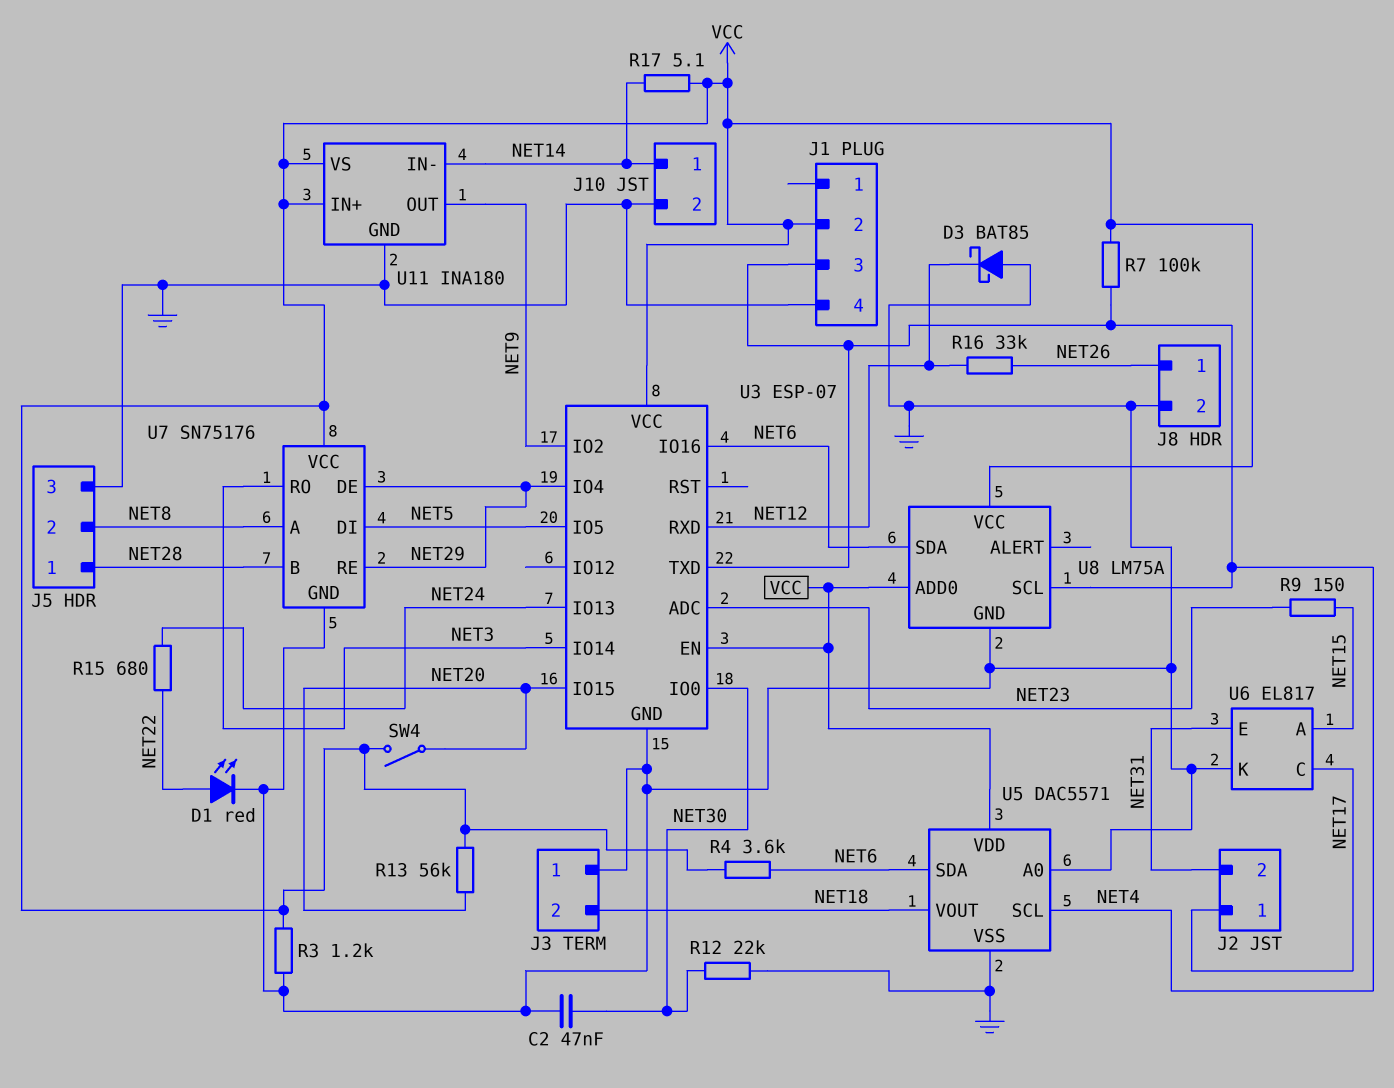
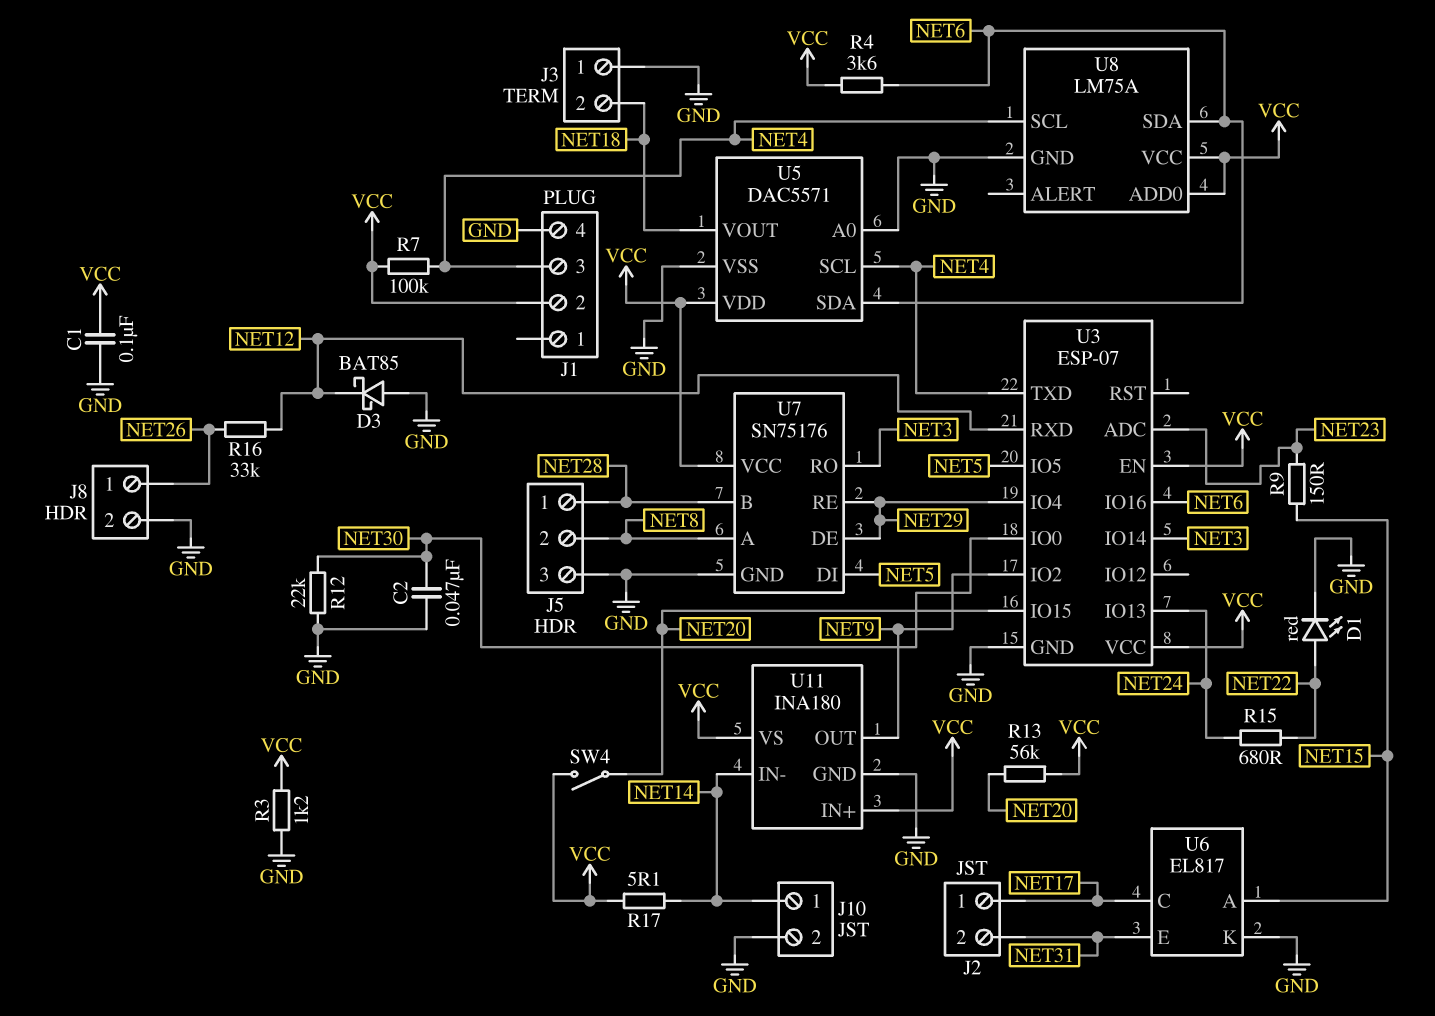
C1: none -> 100nF (GND, VCC)

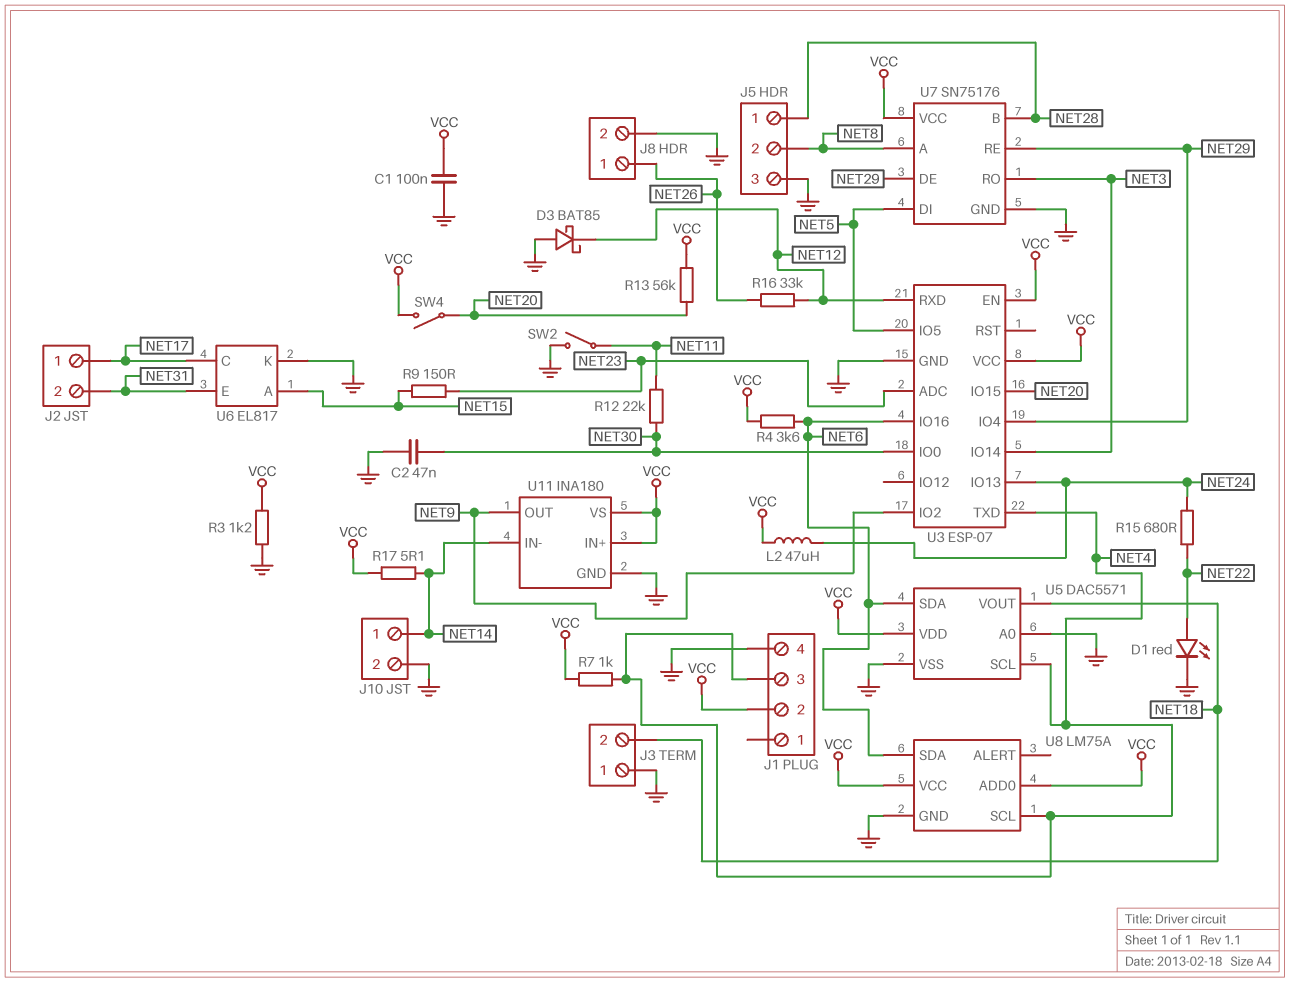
L2: none -> 47uH (NET24, VCC)
R7: 100k (NET4, VCC) -> 1k (NET4, VCC)
R12: 22k (GND, NET30) -> 22k (NET11, NET30)
SW2: none -> switch (GND, NET11)

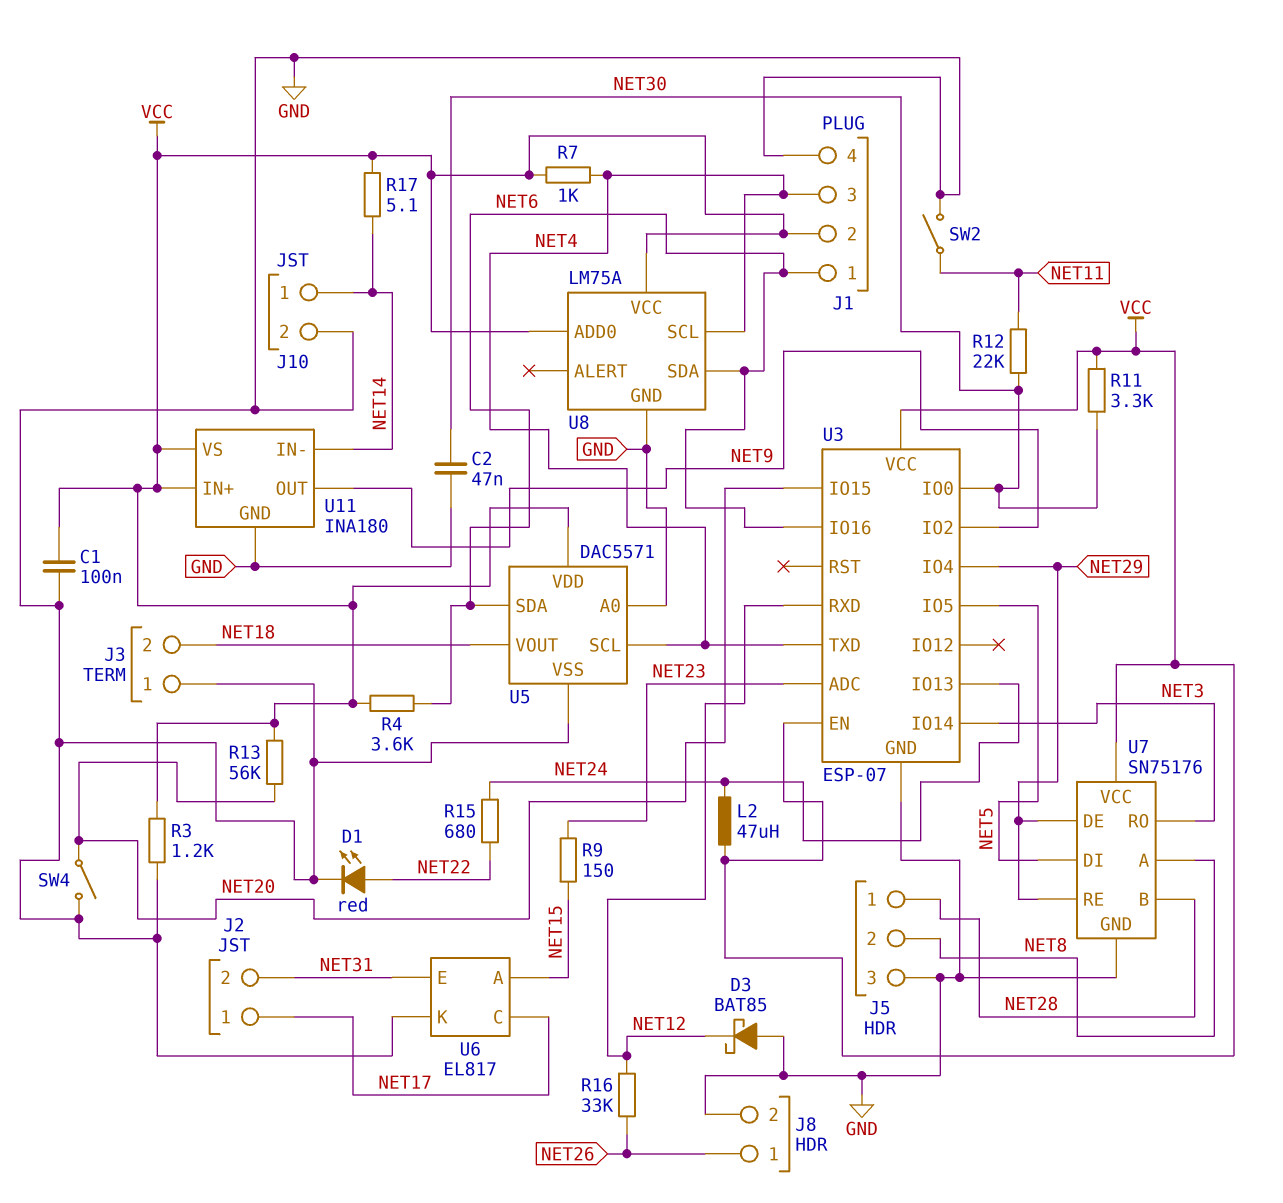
J1 pin 1: none -> NET6
R11: none -> 3.3k (NET30, VCC)
SW4: switch (NET20, VCC) -> switch (GND, NET20)

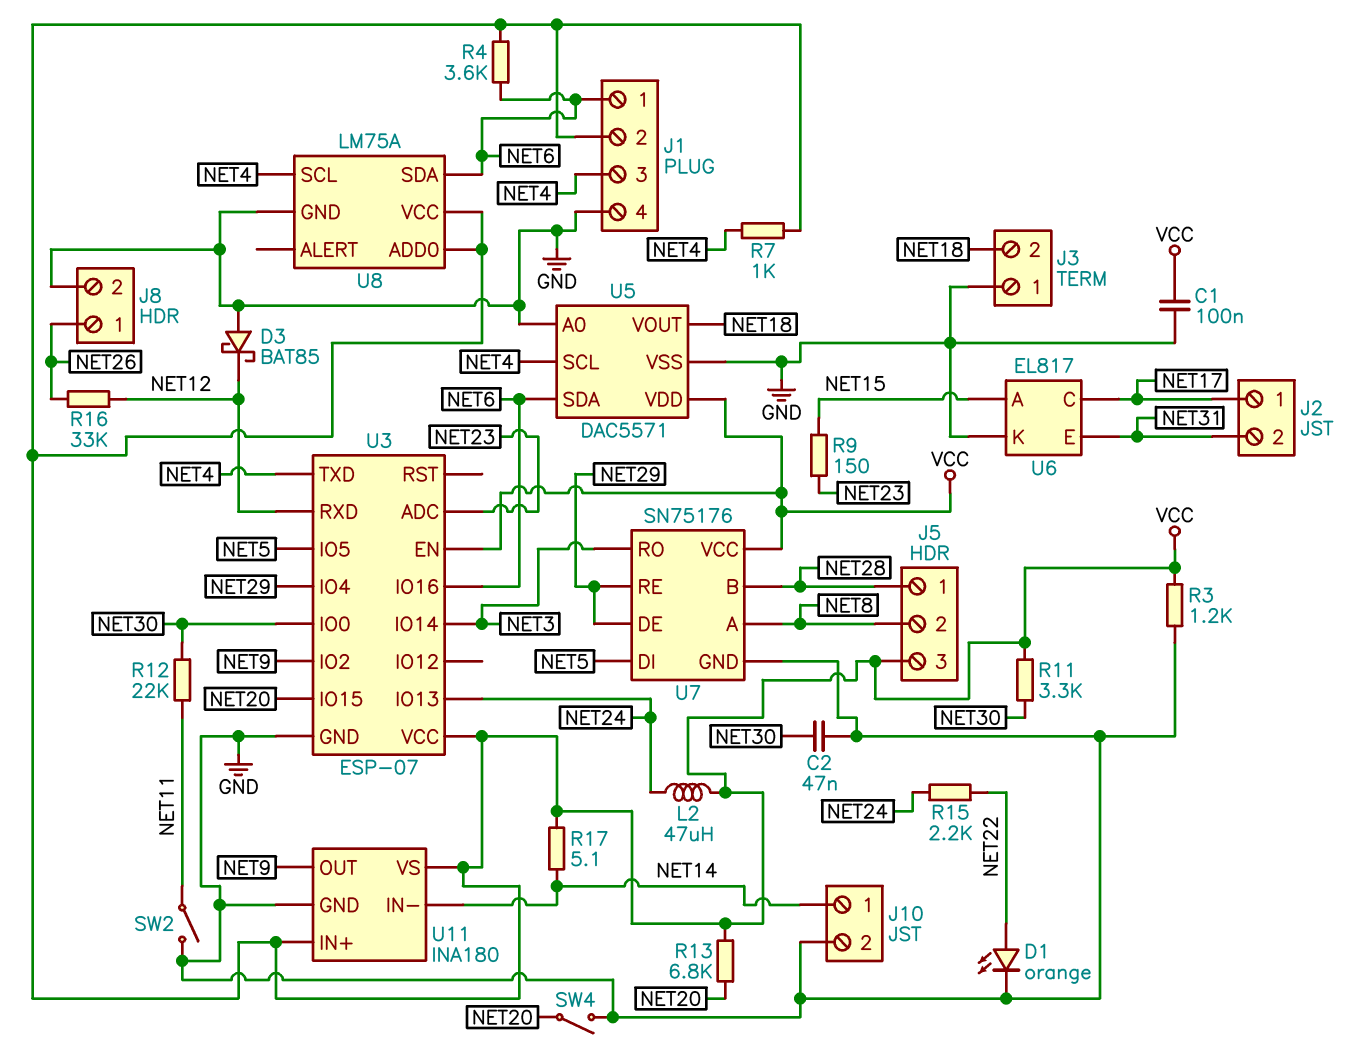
D1: LED red (A NET22, K GND) -> LED orange (A NET22, K GND)
J5 pin 3: GND -> VCC
R13: 56k (NET20, VCC) -> 6.8k (NET20, VCC)
R15: 680 (NET22, NET24) -> 2.2k (NET22, NET24)

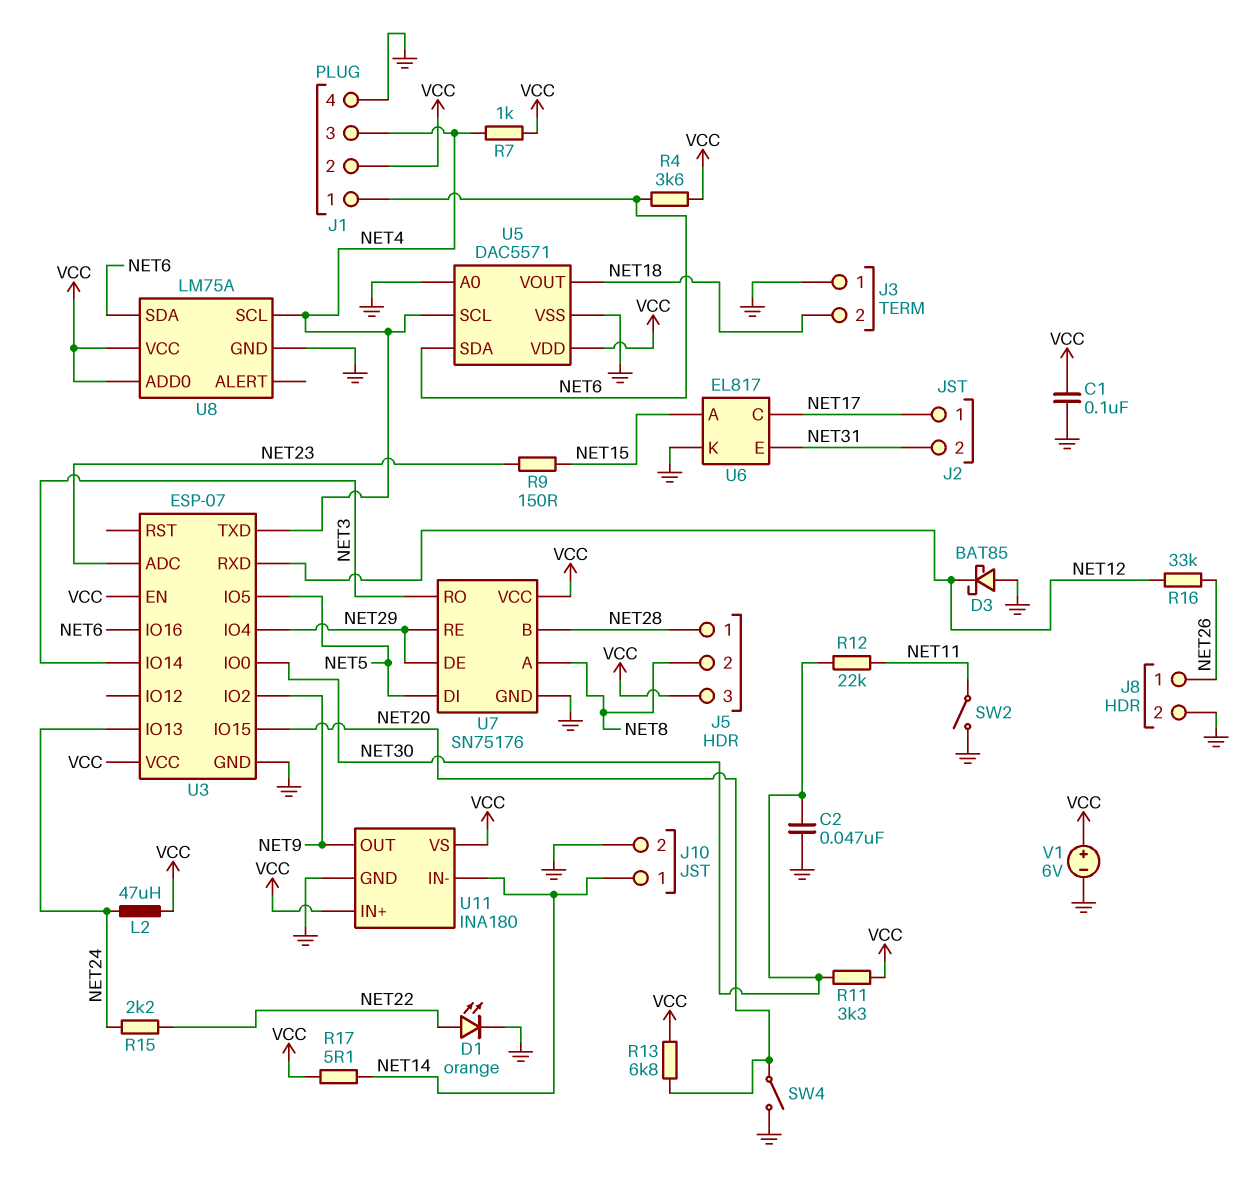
R3: 1.2k (GND, VCC) -> none
V1: none -> 6V (plus VCC, minus GND)

